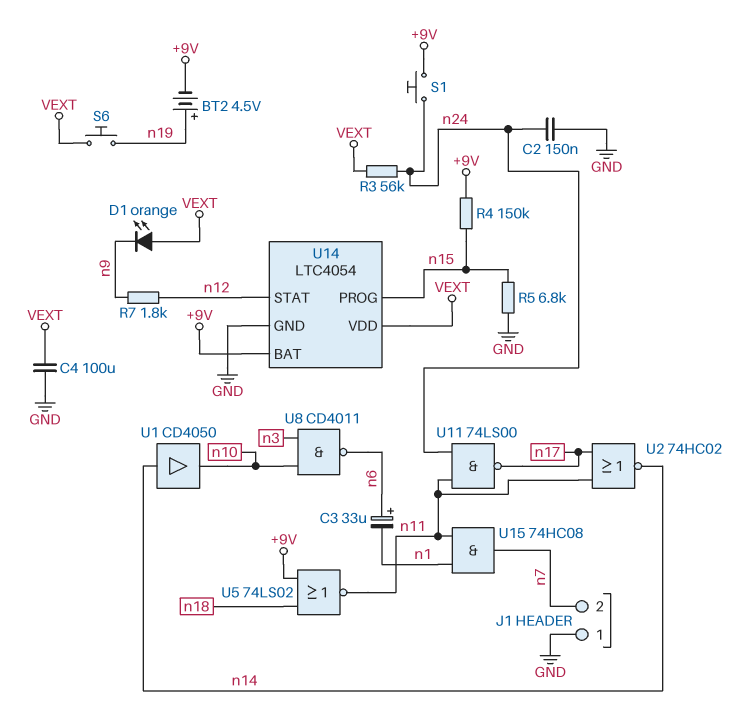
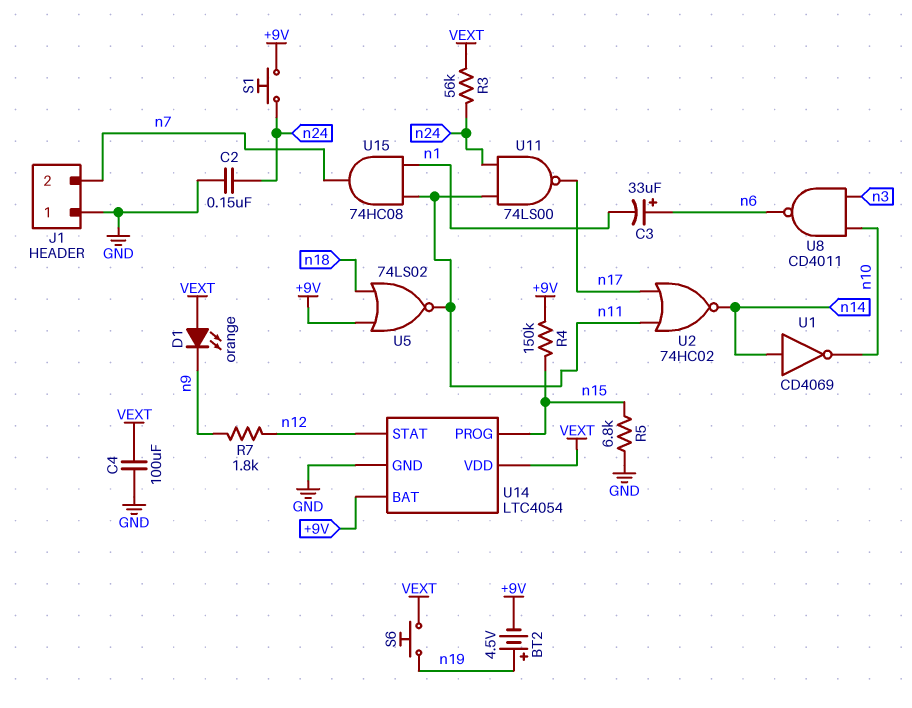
U1: buffer CD4050 (in n14, out n10) -> NOT CD4069 (in n14, out n10)

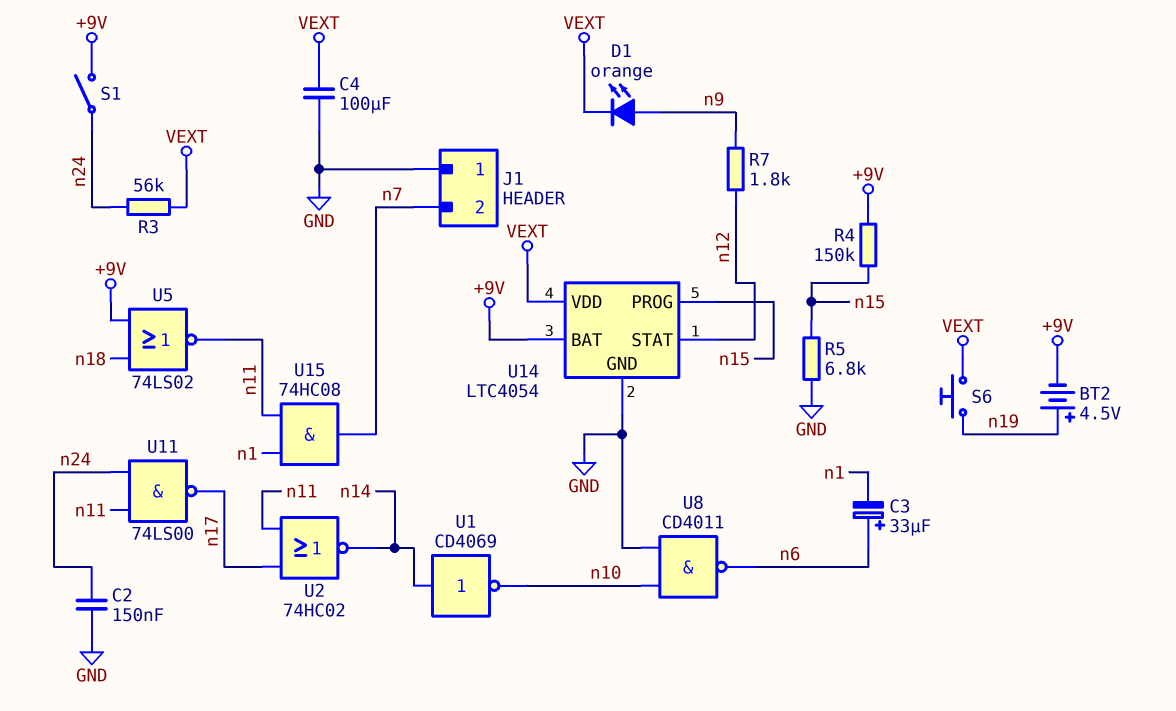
D1: LED orange (A VEXT, K n9) -> LED orange (A n9, K VEXT)
S1: button (+9V, n24) -> switch (+9V, n24)
U8: NAND CD4011 (in n3, in n10, out n6) -> NAND CD4011 (in GND, in n10, out n6)

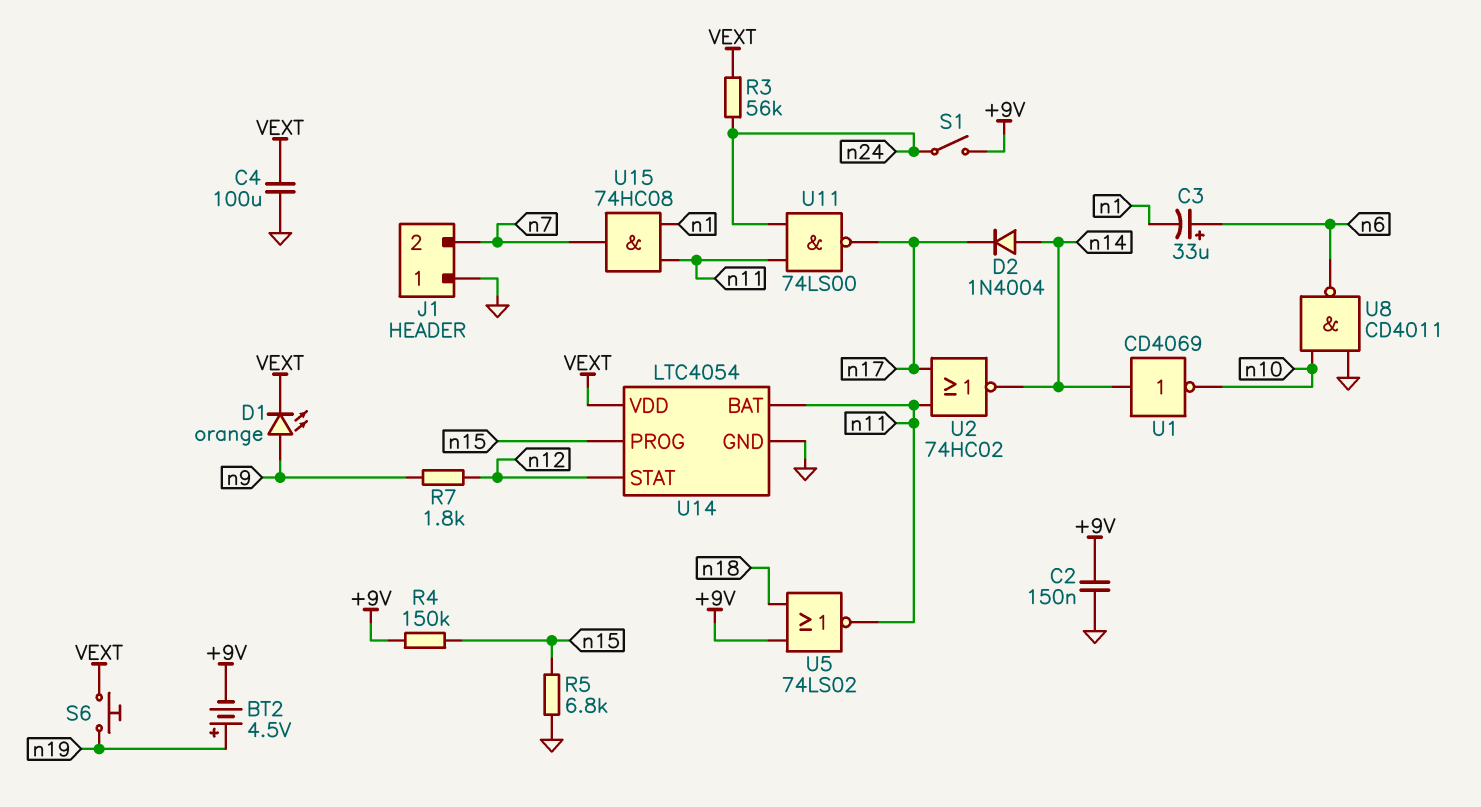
C2: 150nF (GND, n24) -> 150nF (+9V, GND)
D2: none -> diode 1N4004 (A n14, K n17)
U14 pin BAT: +9V -> n11

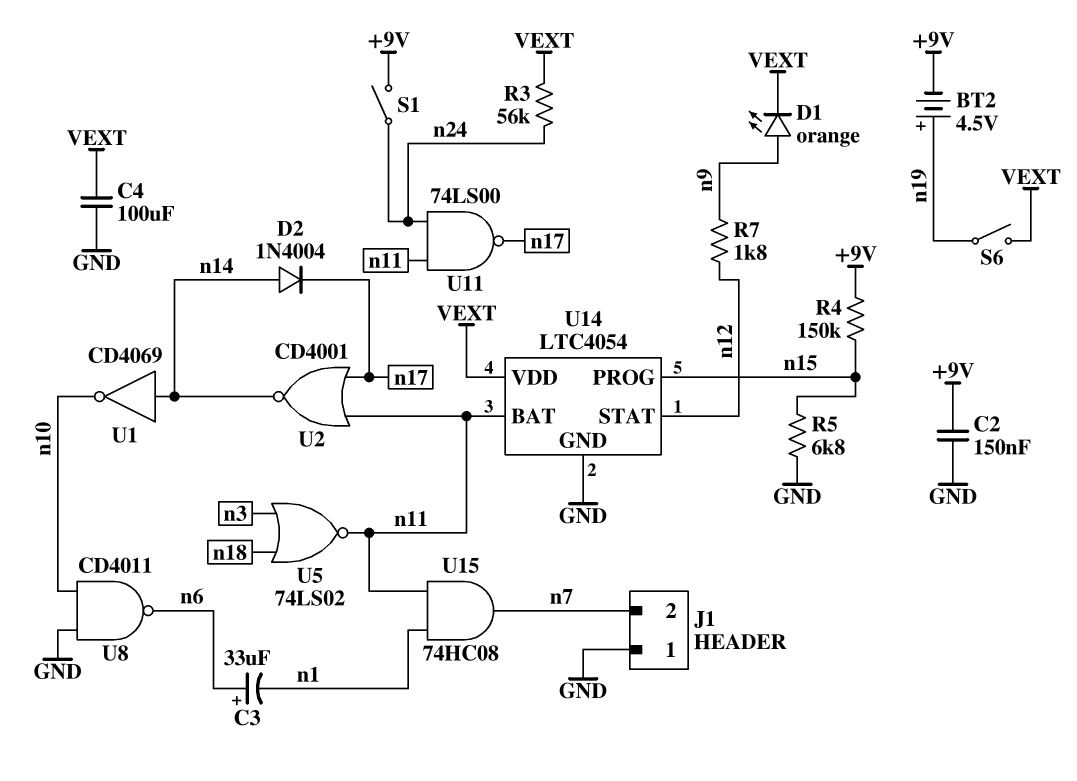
S6: button (VEXT, n19) -> switch (VEXT, n19)
U2: NOR 74HC02 (in n11, in n17, out n14) -> NOR CD4001 (in n11, in n17, out n14)
U5: NOR 74LS02 (in +9V, in n18, out n11) -> NOR 74LS02 (in n3, in n18, out n11)

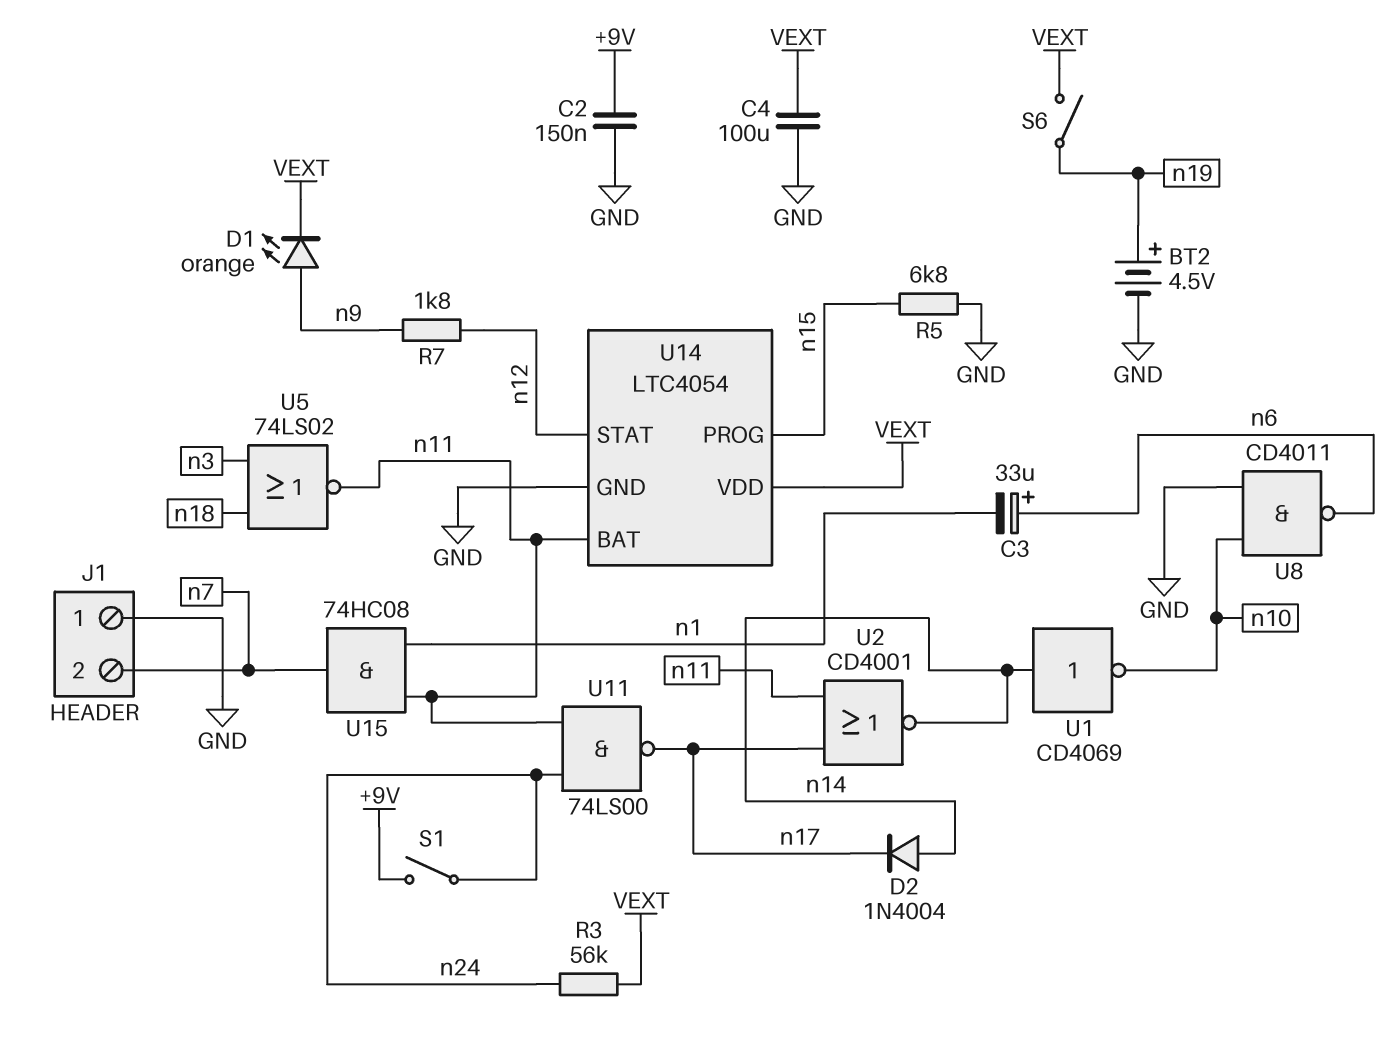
BT2: 4.5V (plus n19, minus +9V) -> 4.5V (plus n19, minus GND)
R4: 150k (+9V, n15) -> none

